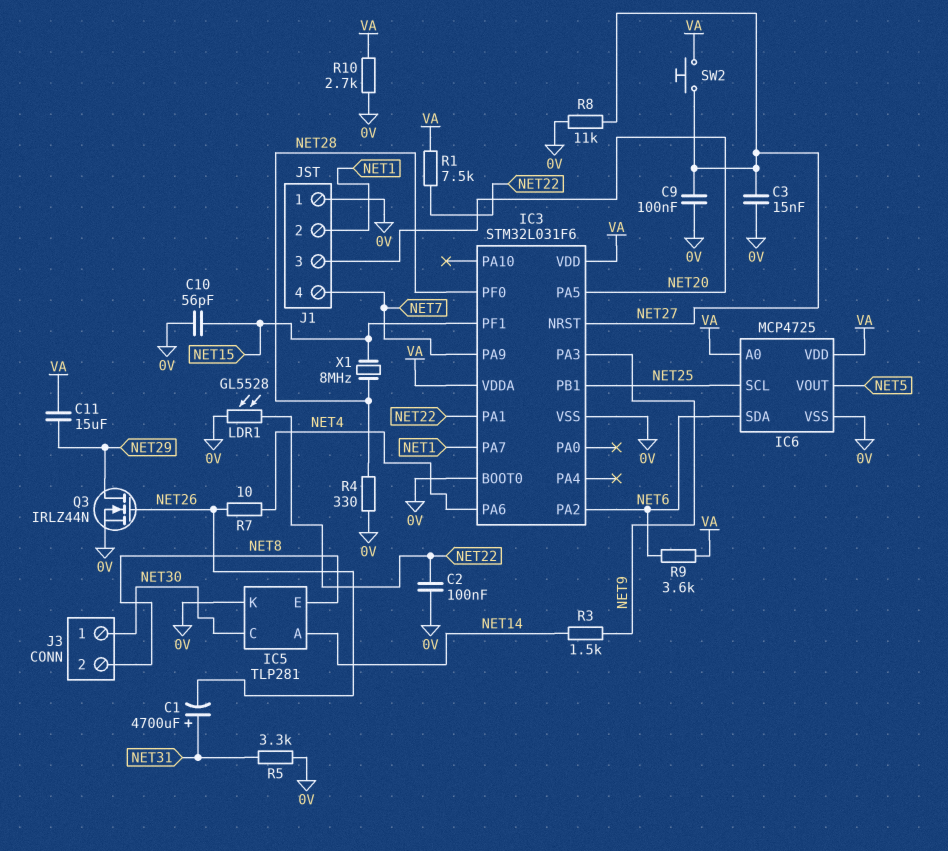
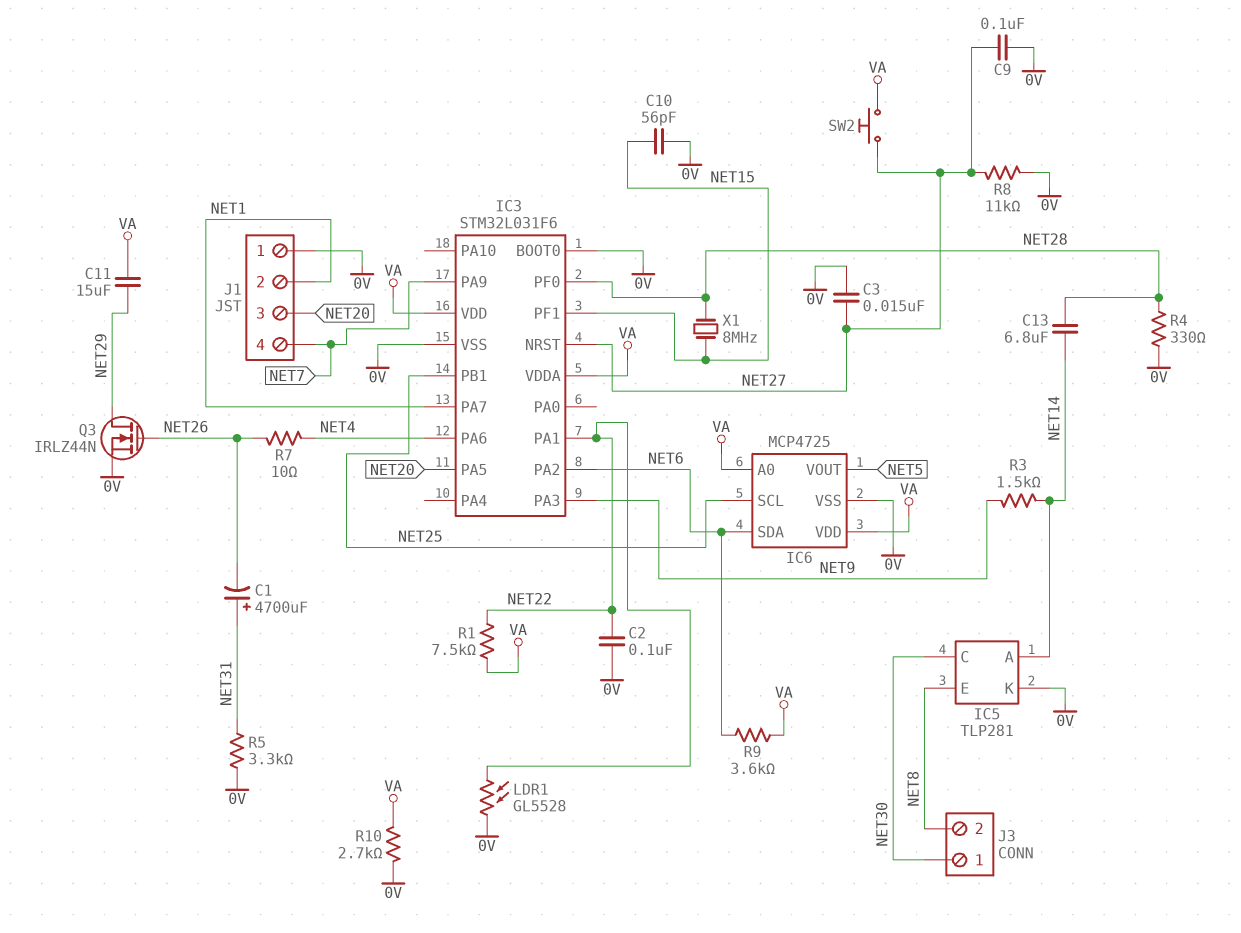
C13: none -> 6.8uF (NET14, NET28)

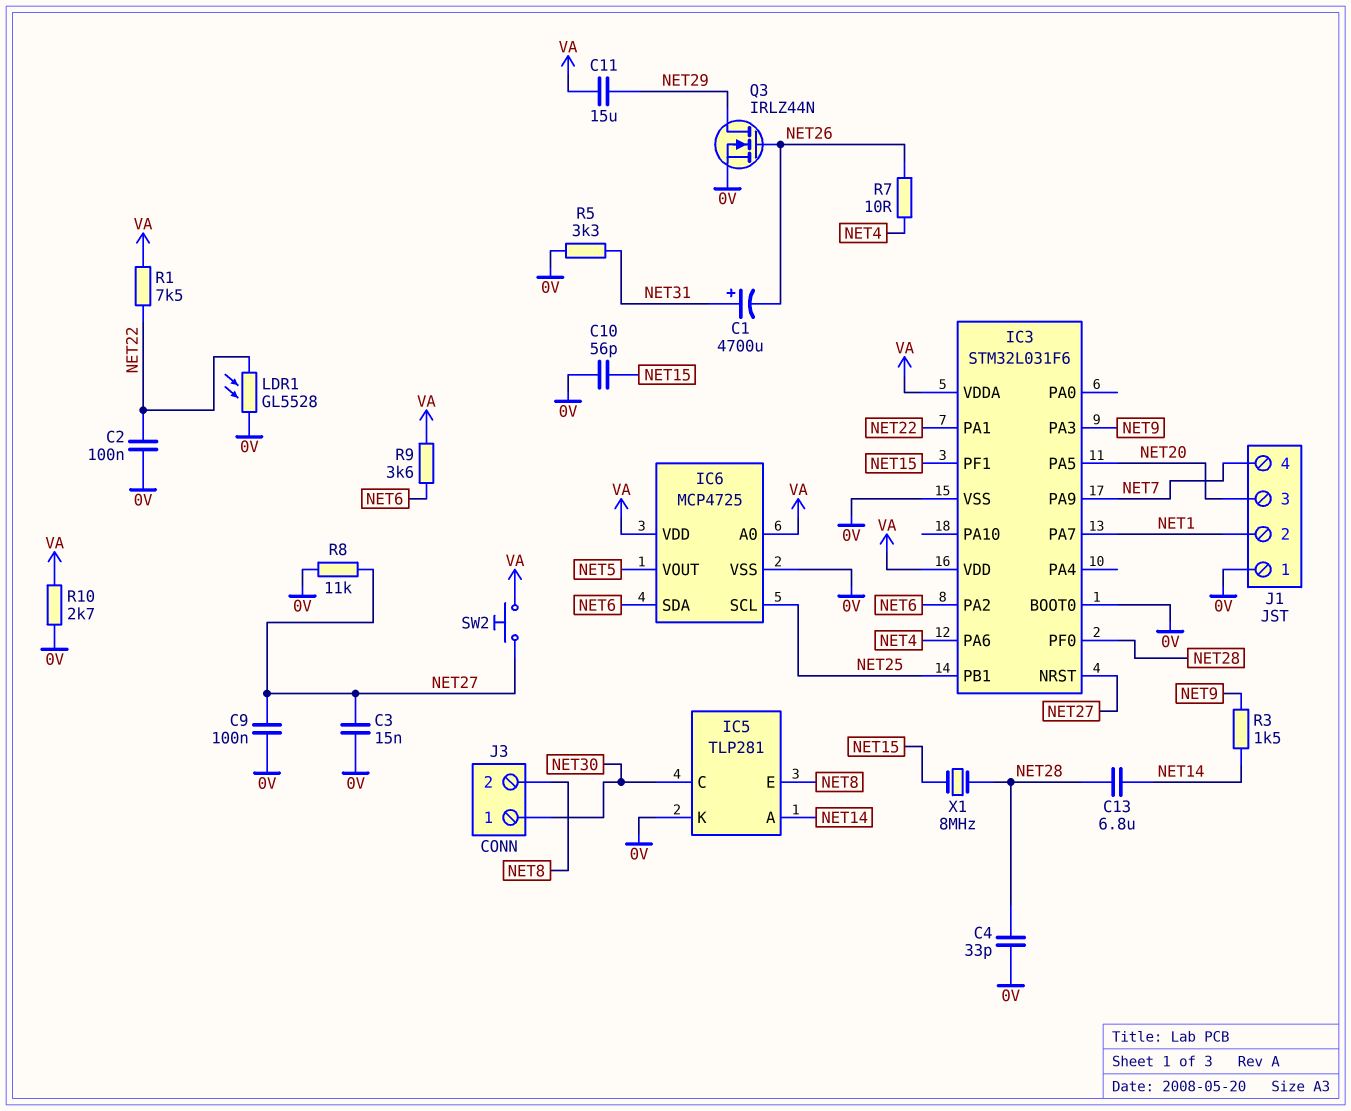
C4: none -> 33pF (0V, NET28)
R4: 330 (0V, NET28) -> none

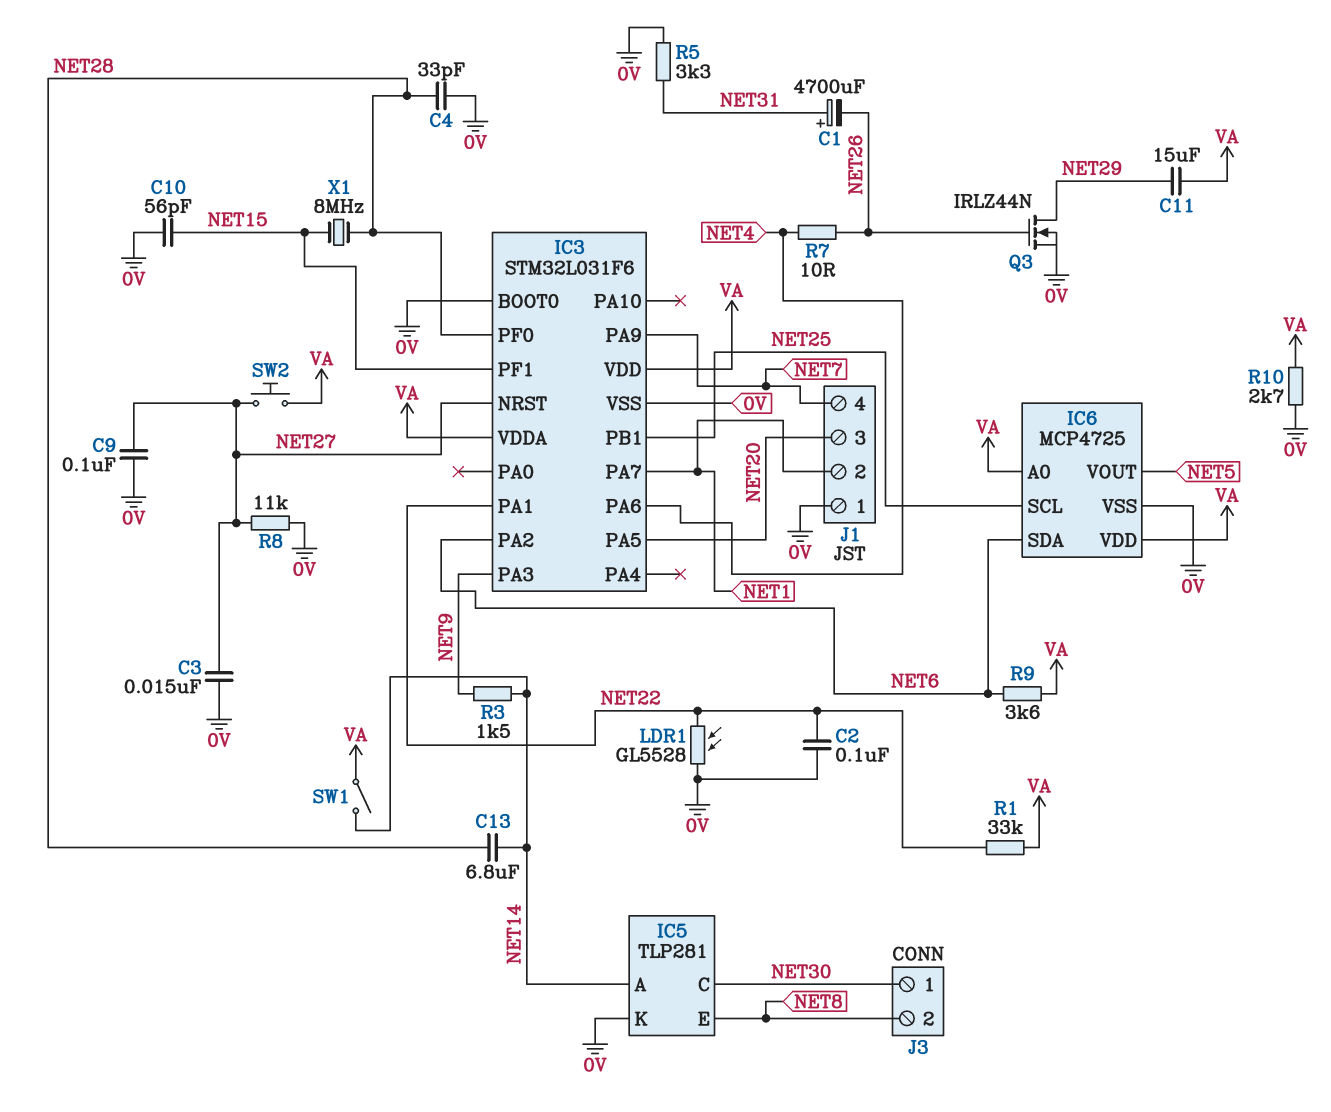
R1: 7.5k (NET22, VA) -> 33k (NET22, VA)
SW1: none -> switch (NET14, VA)

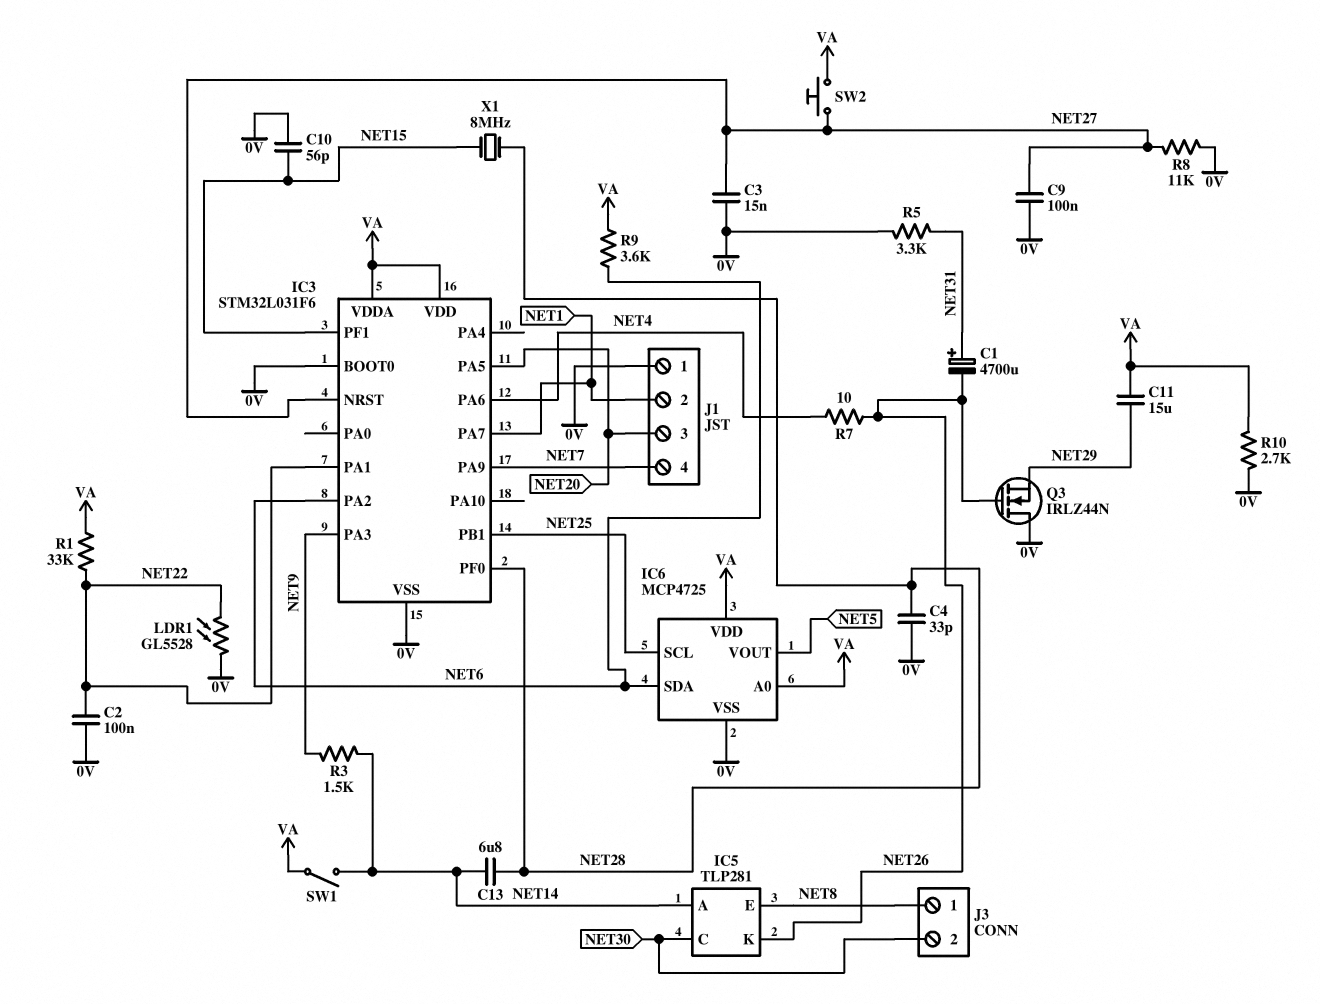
IC5 pin K: 0V -> NET26
J3 pin 1: NET30 -> NET8
J3 pin 2: NET8 -> NET30
Q3: NMOS IRLZ44N (G NET26, D NET29, S 0V) -> NMOS IRLZ44N (G NET26, D 0V, S NET29)

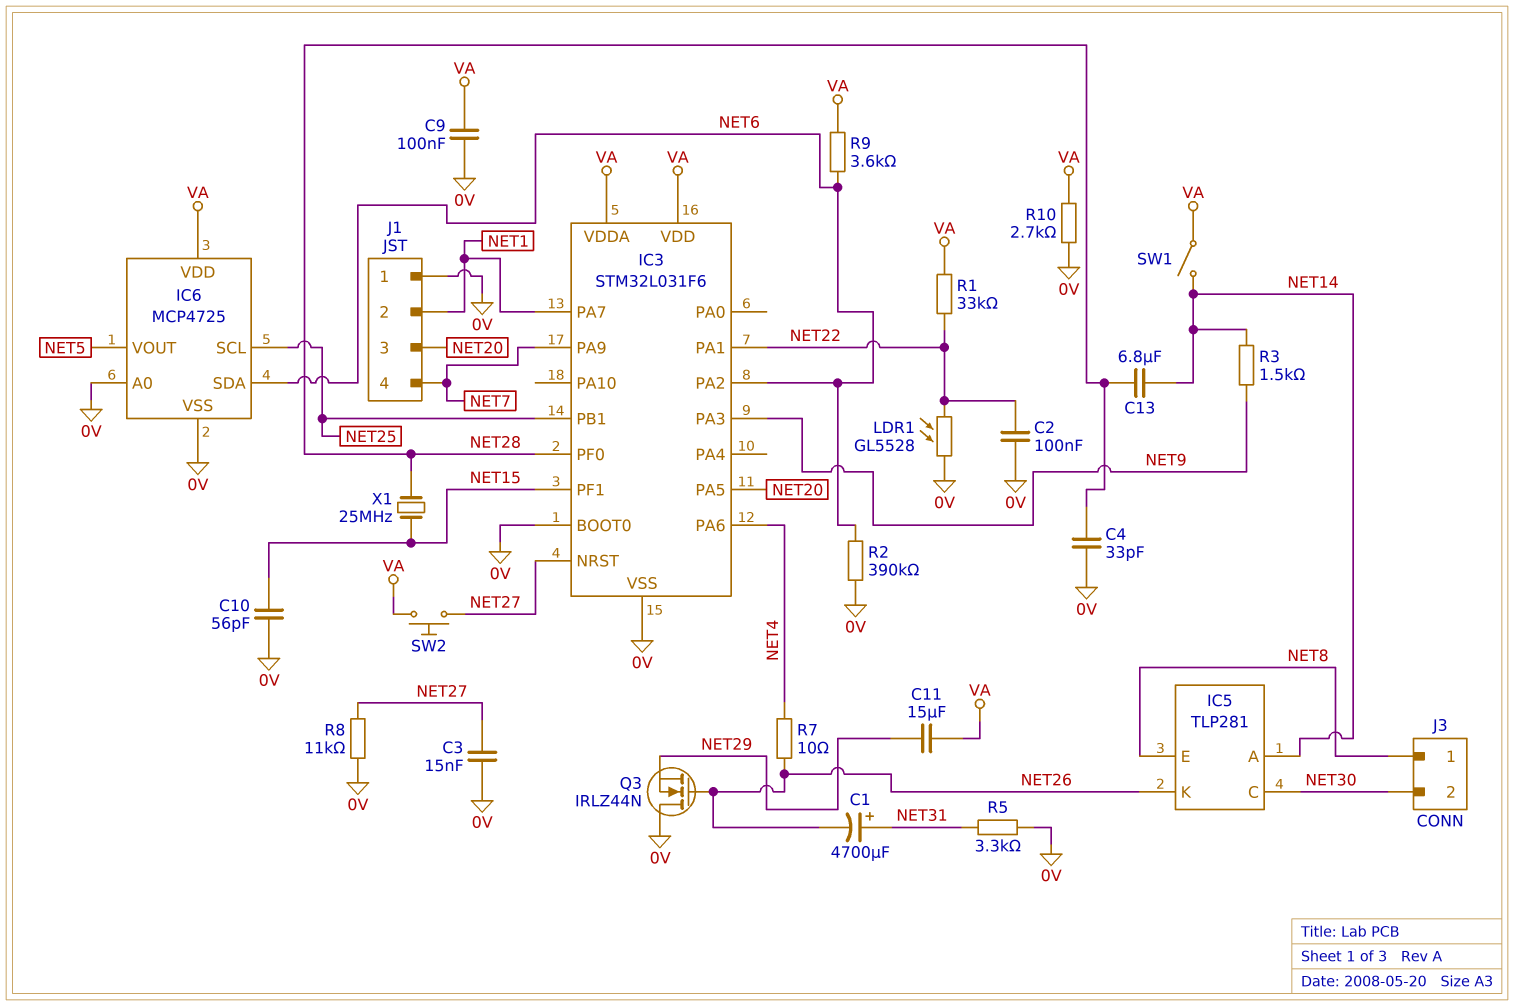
C9: 100nF (0V, NET27) -> 100nF (0V, VA)
IC6 pin A0: VA -> 0V
R2: none -> 390k (0V, NET6)
X1: 8MHz (NET15, NET28) -> 25MHz (NET15, NET28)

